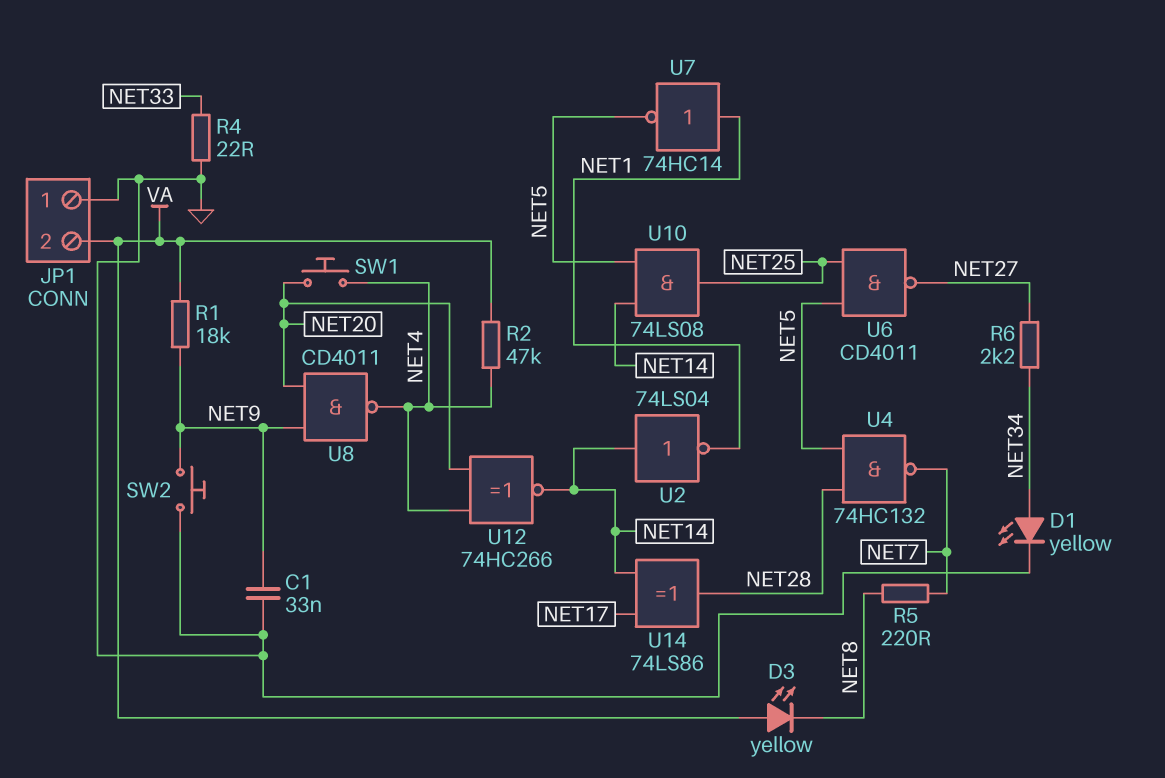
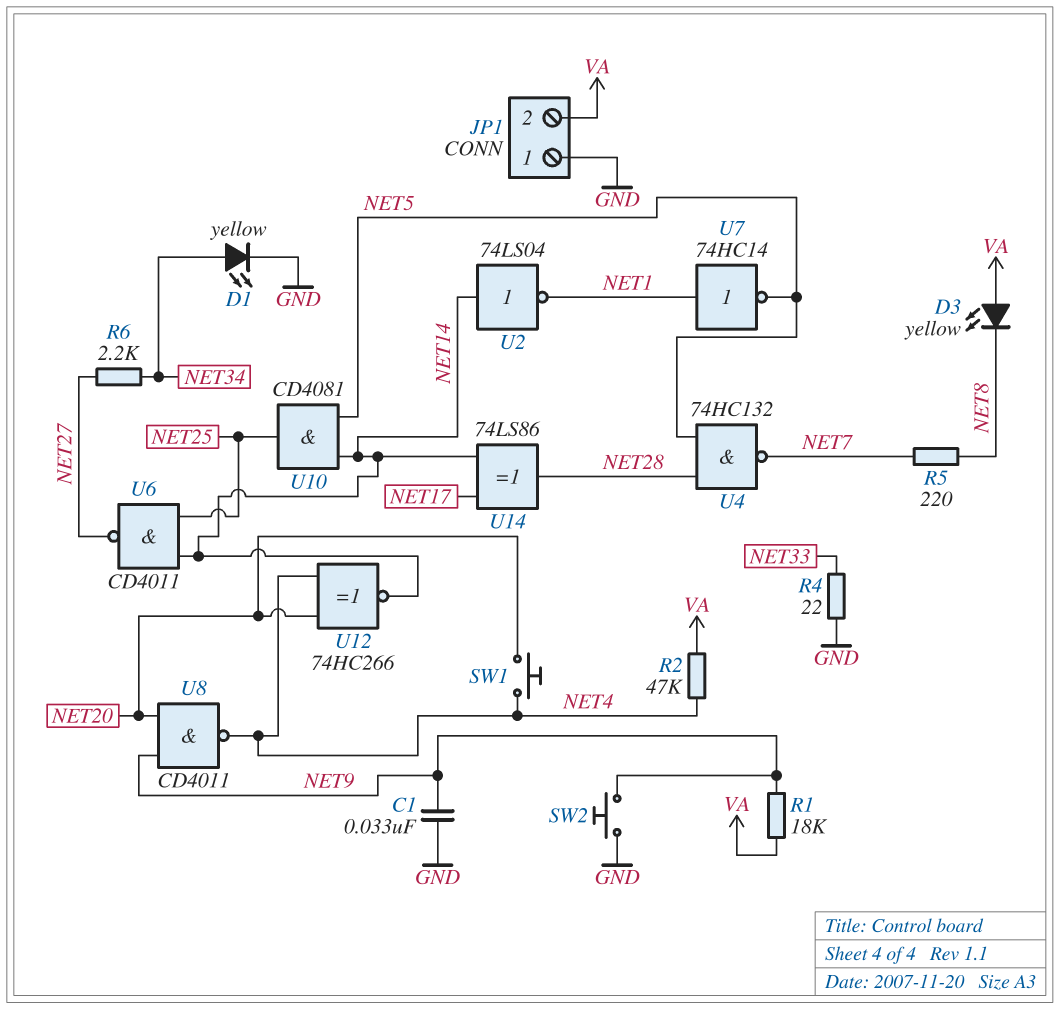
U6: NAND CD4011 (in NET5, in NET25, out NET27) -> NAND CD4011 (in NET14, in NET25, out NET27)
U10: AND 74LS08 (in NET5, in NET14, out NET25) -> AND CD4081 (in NET5, in NET14, out NET25)

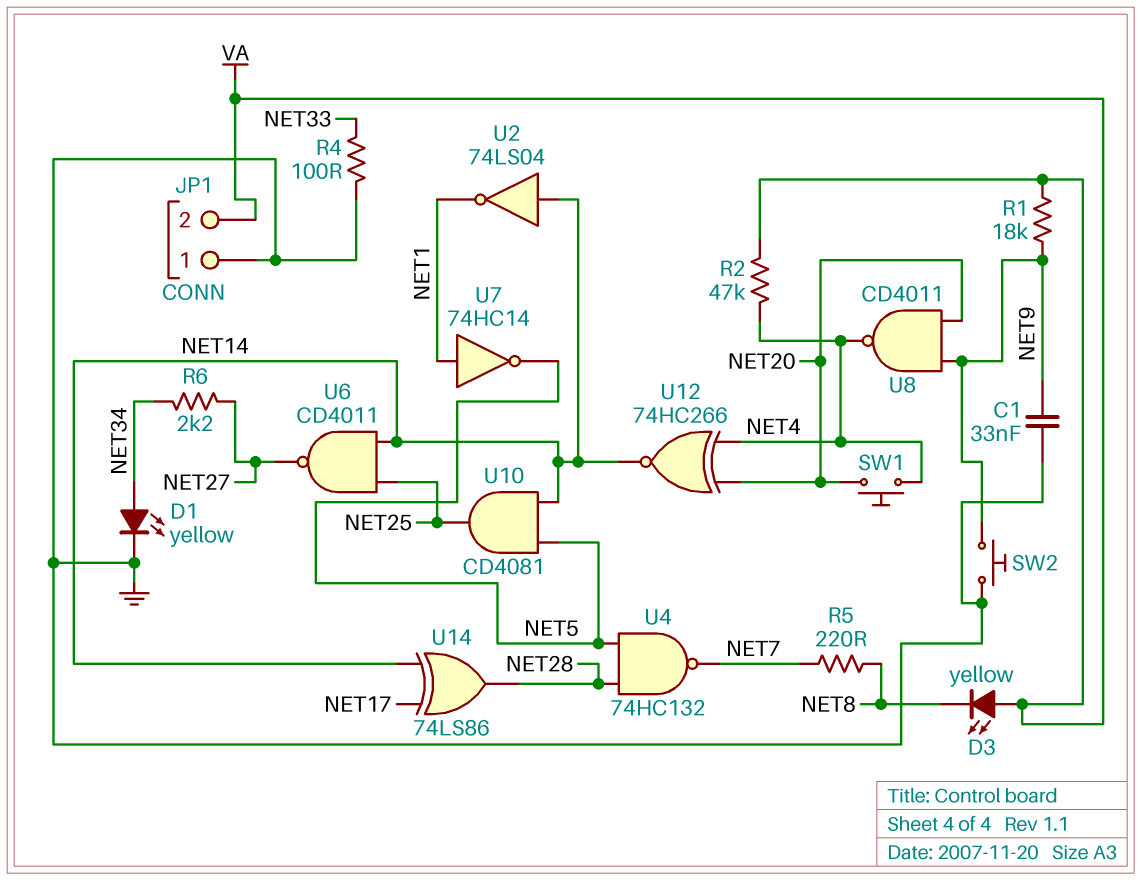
R4: 22 (GND, NET33) -> 100 (GND, NET33)

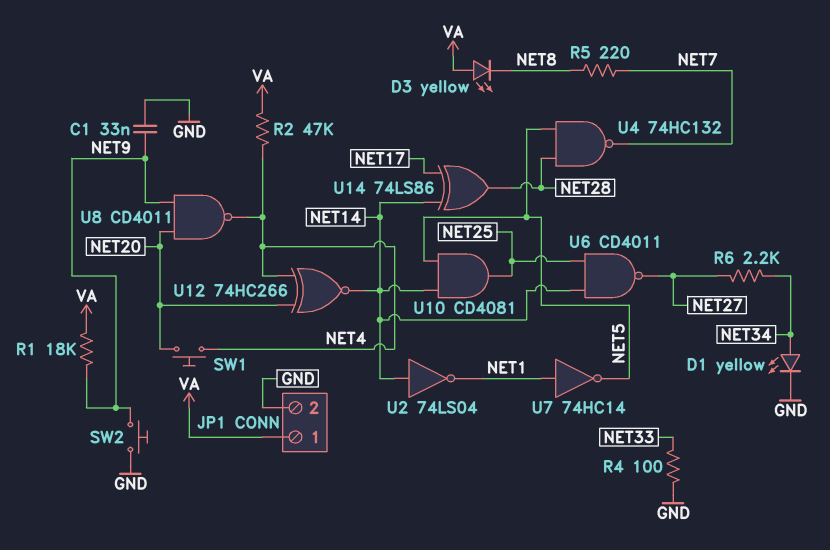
JP1 pin 1: GND -> VA
JP1 pin 2: VA -> GND

